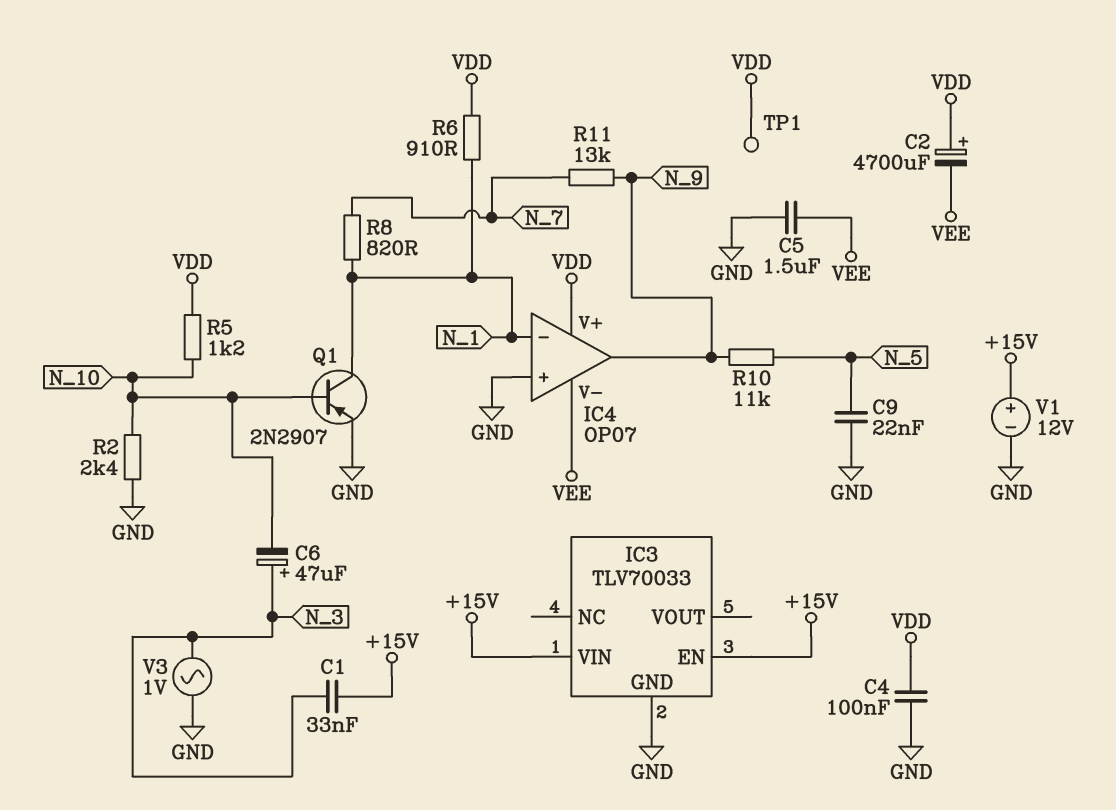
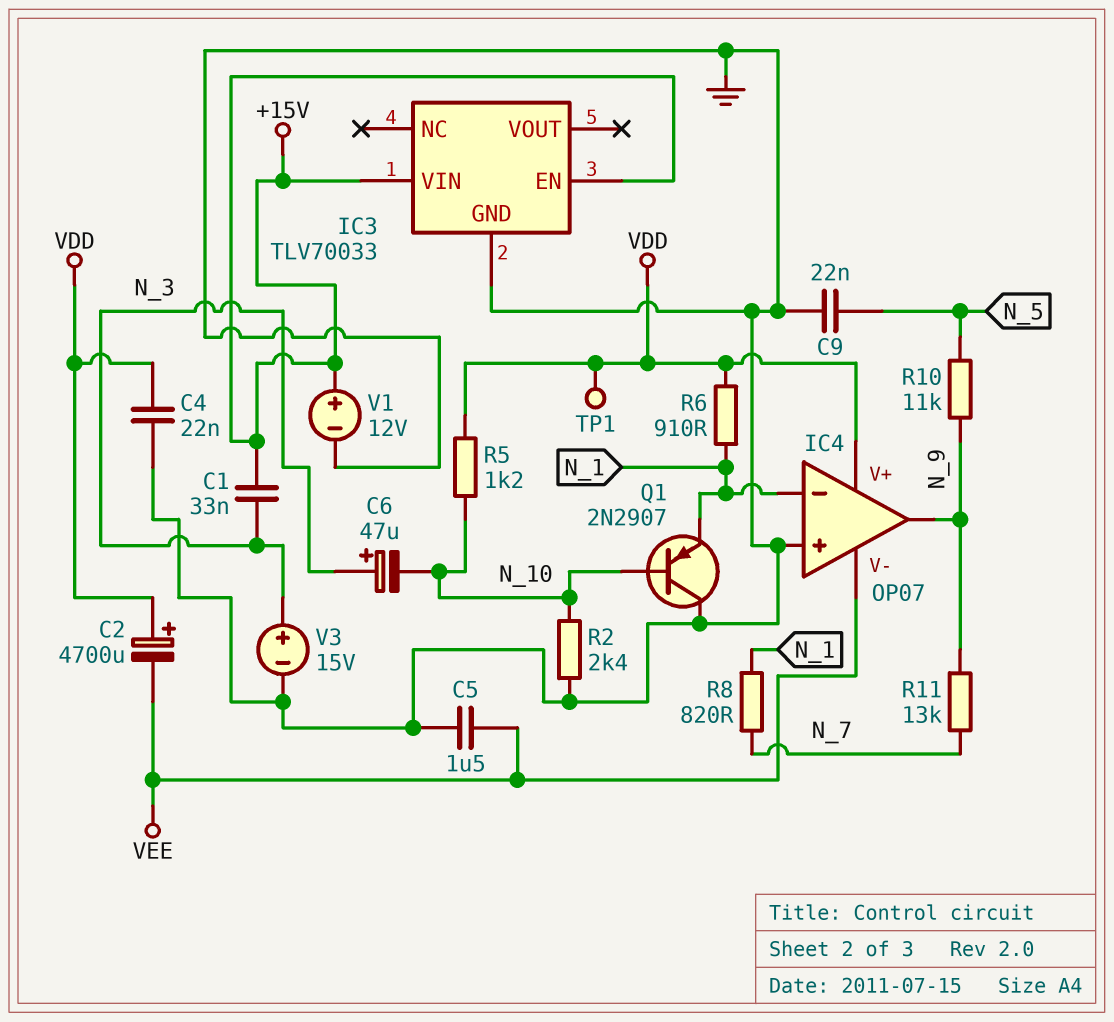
C4: 100nF (GND, VDD) -> 22nF (GND, VDD)
Q1: PNP 2N2907 (B N_10, C N_1, E GND) -> PNP 2N2907 (B N_10, C GND, E N_1)
V3: AC 1V (GND, N_3) -> 15V (plus N_3, minus GND)

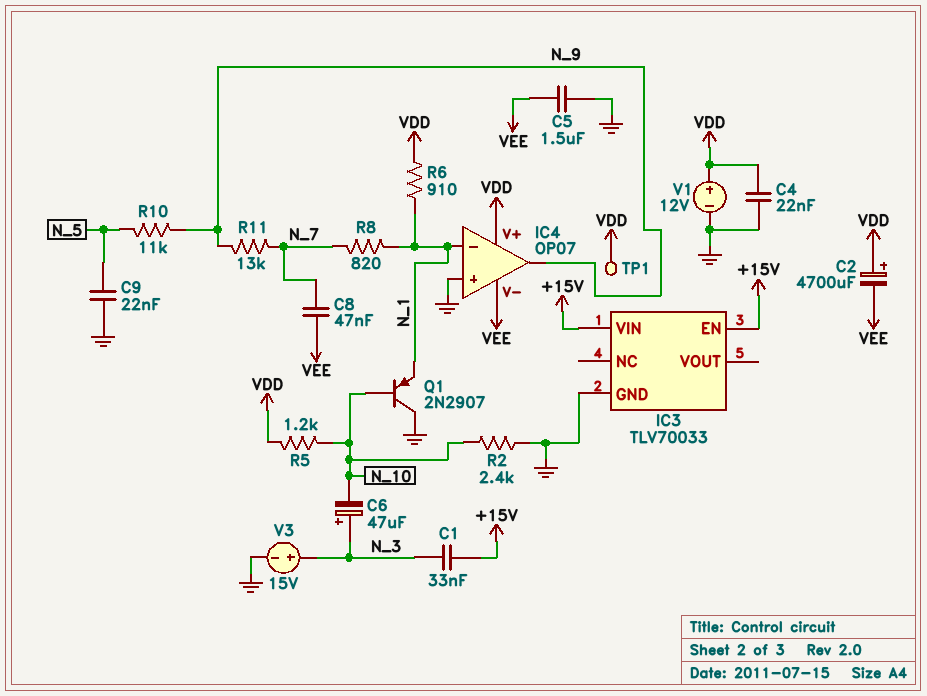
C8: none -> 47nF (N_7, VEE)
V1: 12V (plus +15V, minus GND) -> 12V (plus VDD, minus GND)

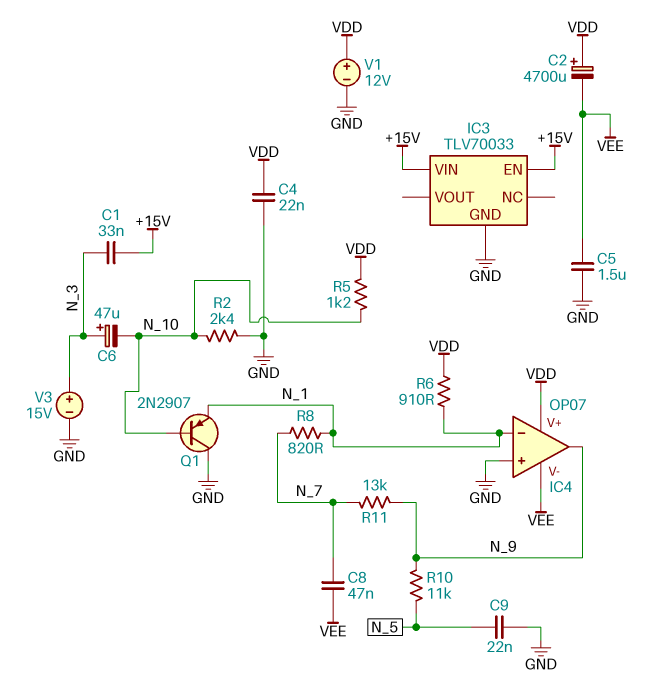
TP1: test point (VDD) -> none

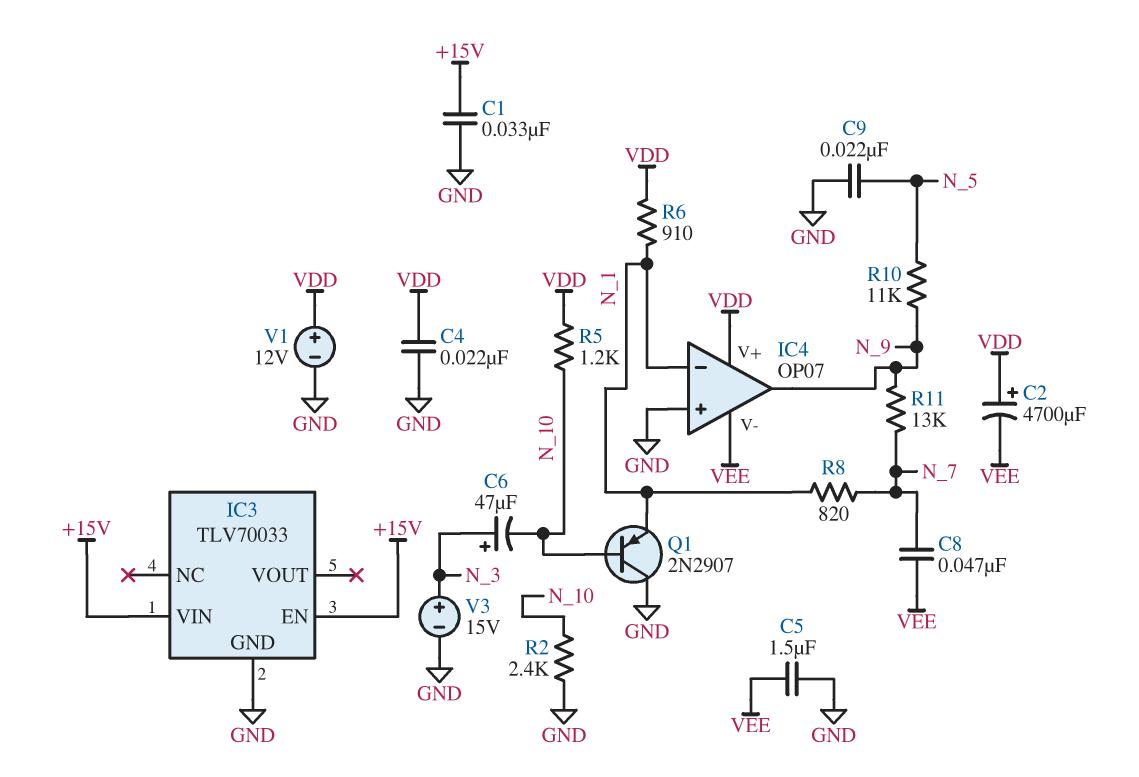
C1: 33nF (+15V, N_3) -> 33nF (+15V, GND)

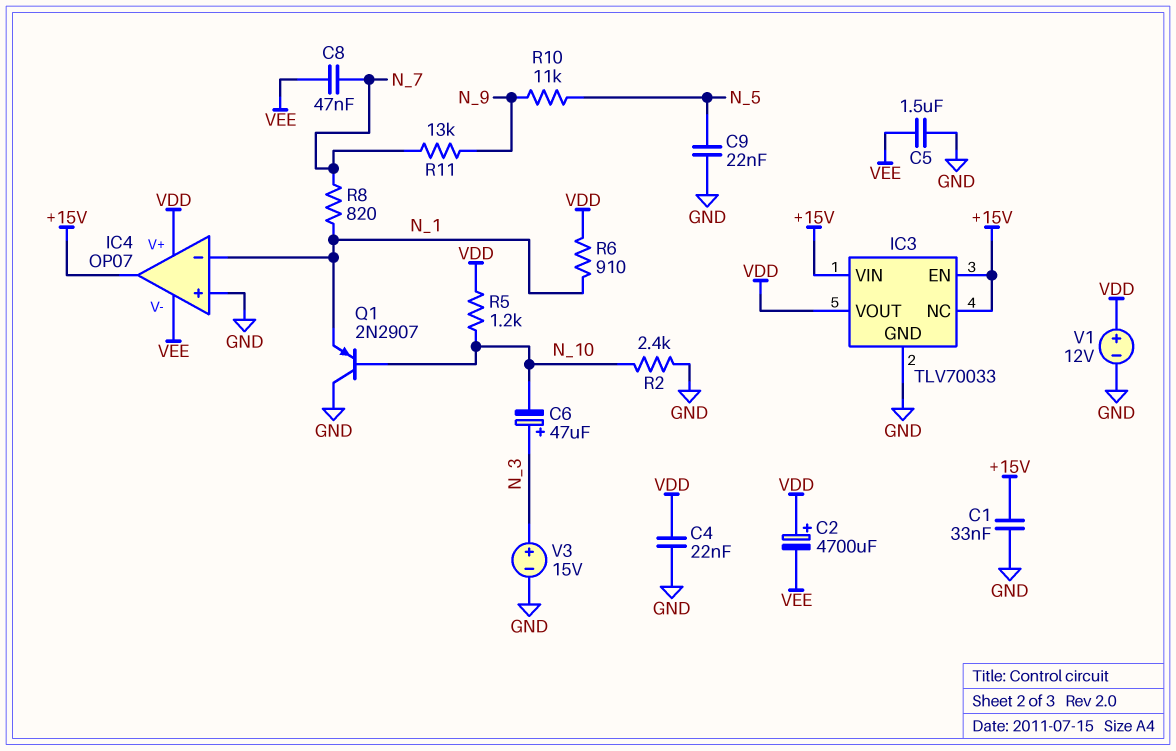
IC3 pin NC: none -> +15V
IC3 pin VOUT: none -> VDD
IC4 pin out: N_9 -> +15V

